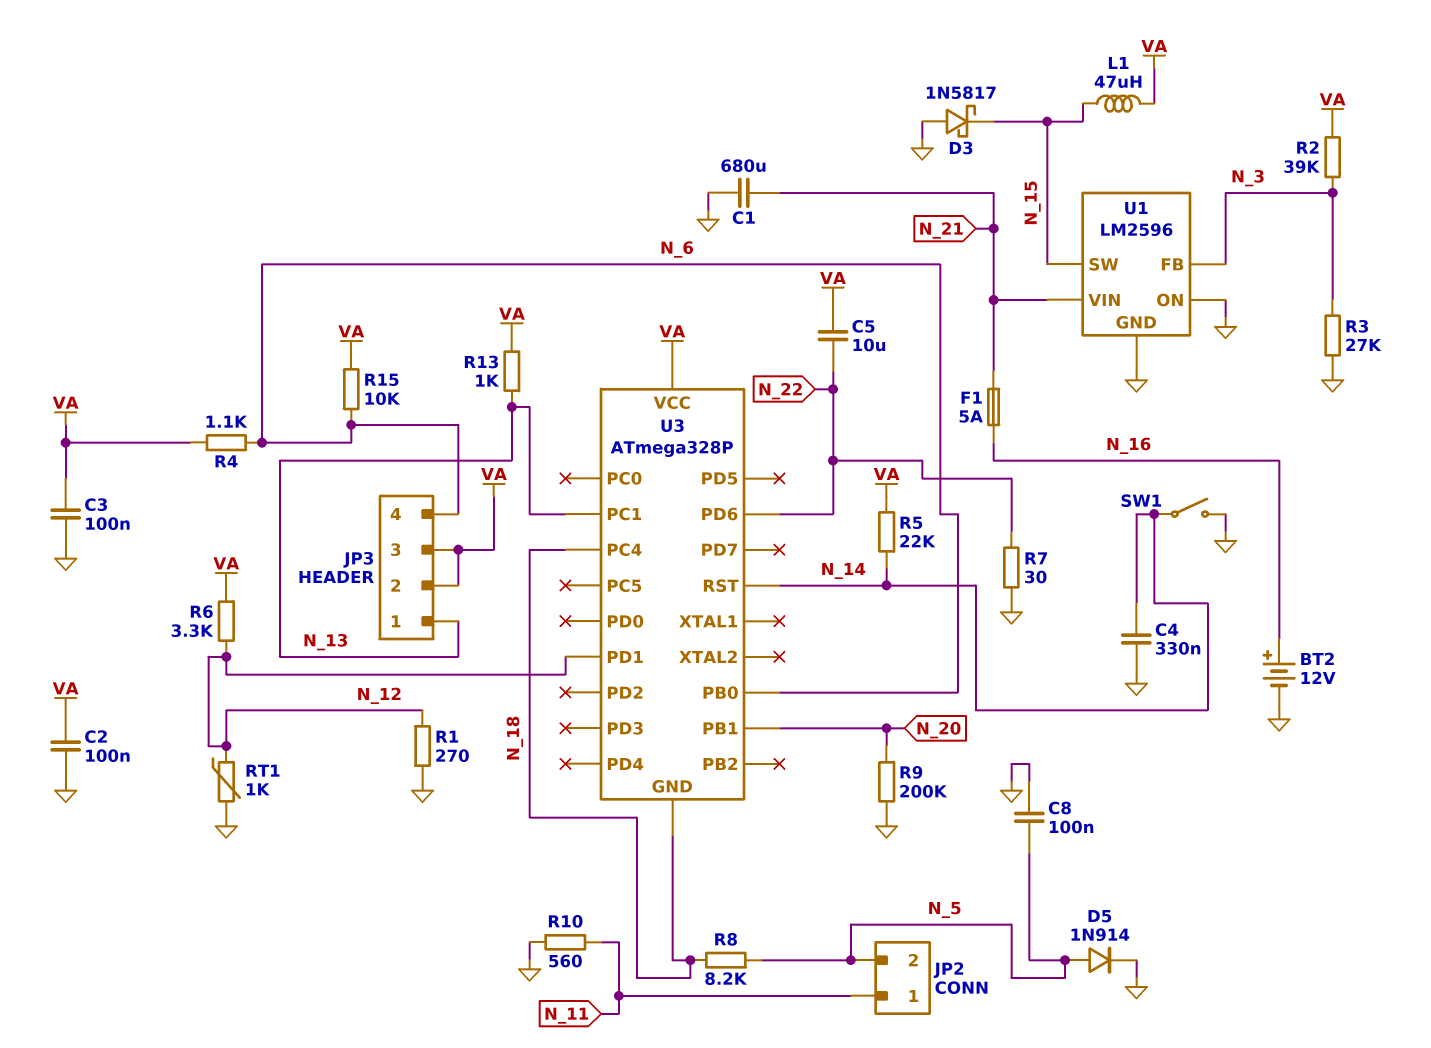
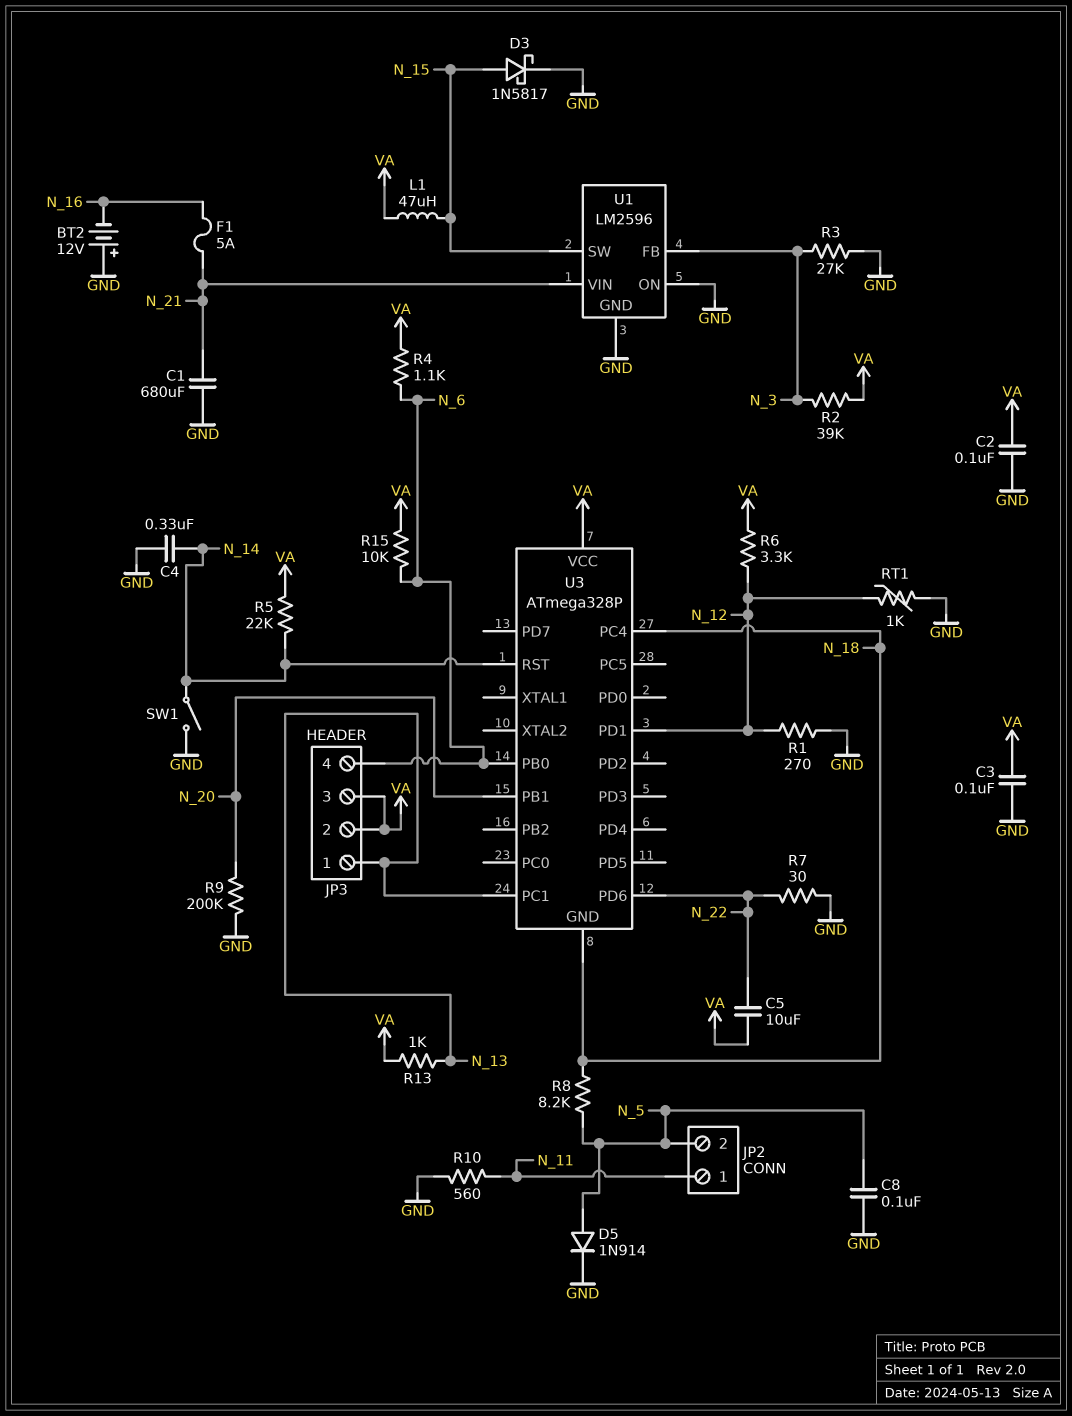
BT2: 12V (plus N_16, minus GND) -> 12V (plus GND, minus N_16)
D3: schottky 1N5817 (A GND, K N_15) -> schottky 1N5817 (A N_15, K GND)

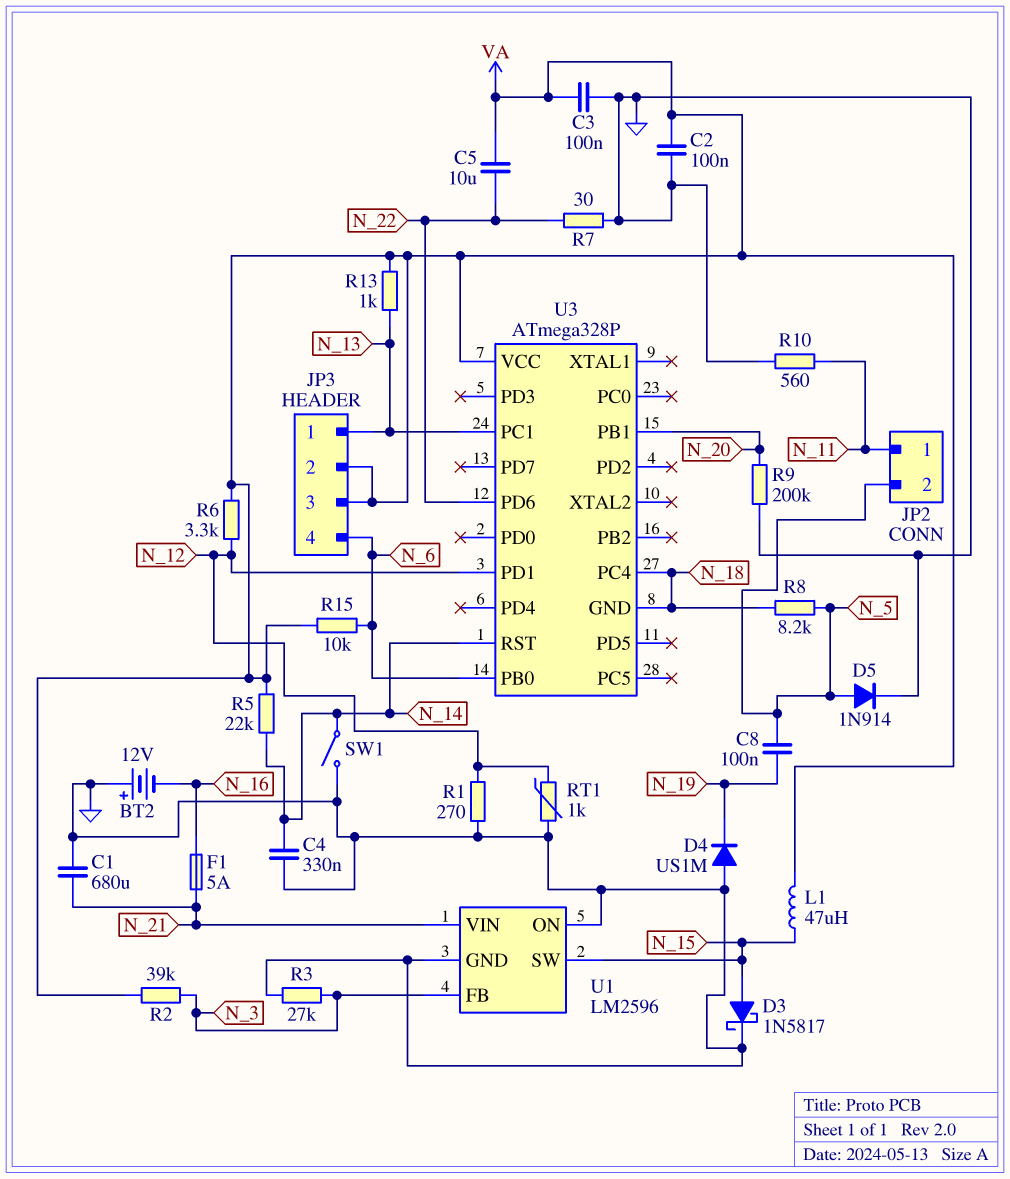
C8: 100nF (GND, N_5) -> 100nF (N_5, N_19)
D4: none -> diode US1M (A GND, K N_19)
R4: 1.1k (N_6, VA) -> none

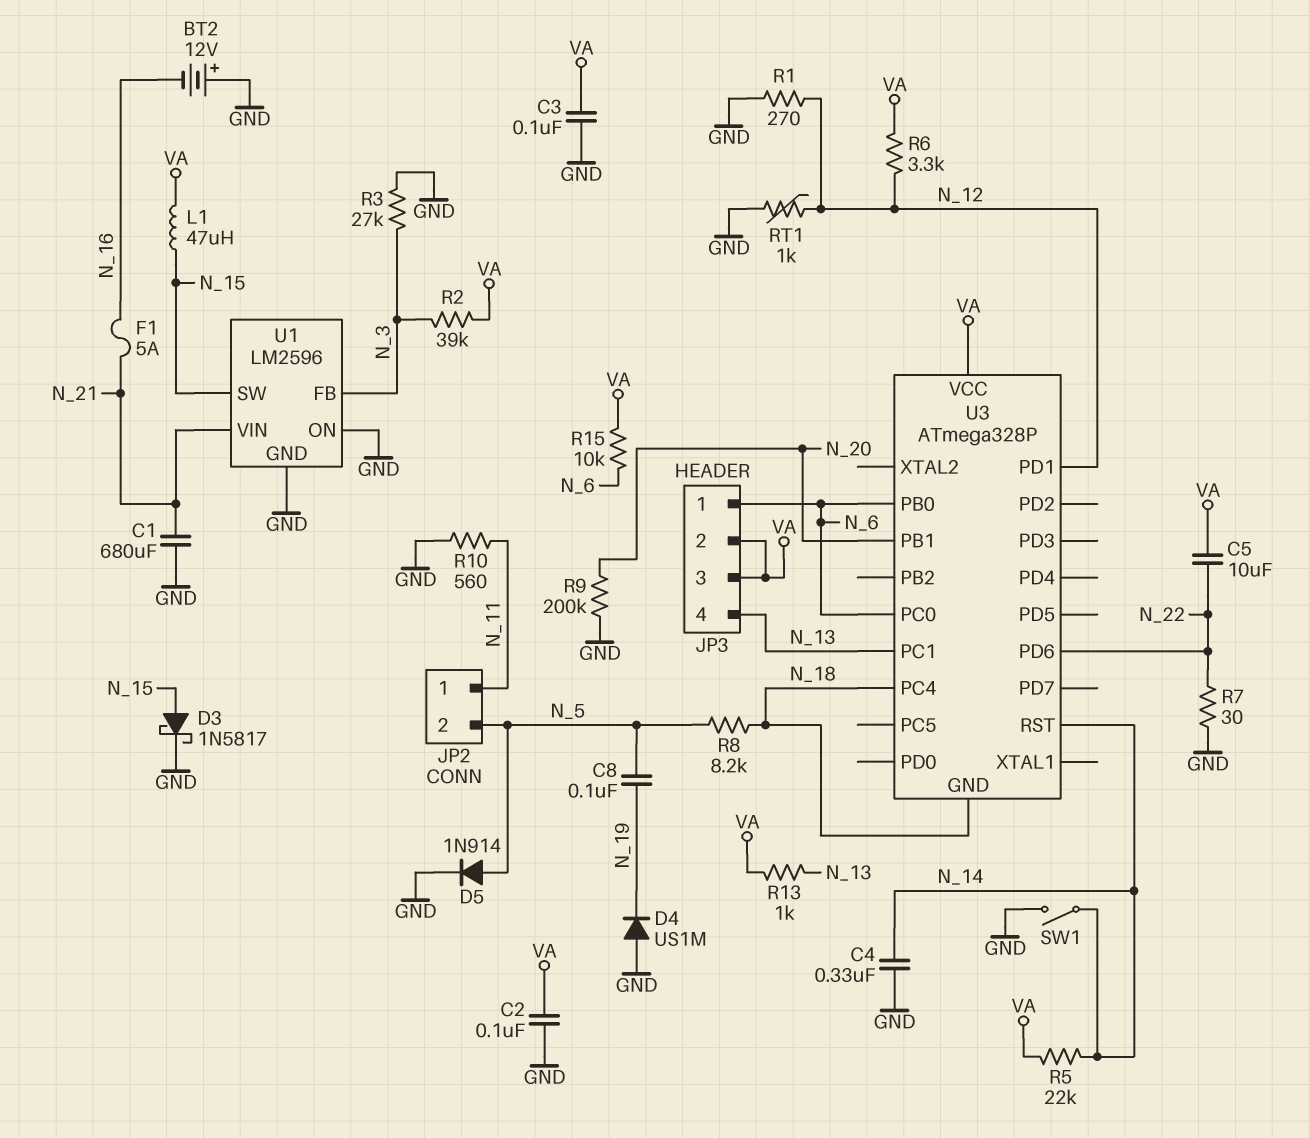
JP3 pin 1: N_13 -> N_6
JP3 pin 4: N_6 -> N_13
U3 pin PC0: none -> N_6

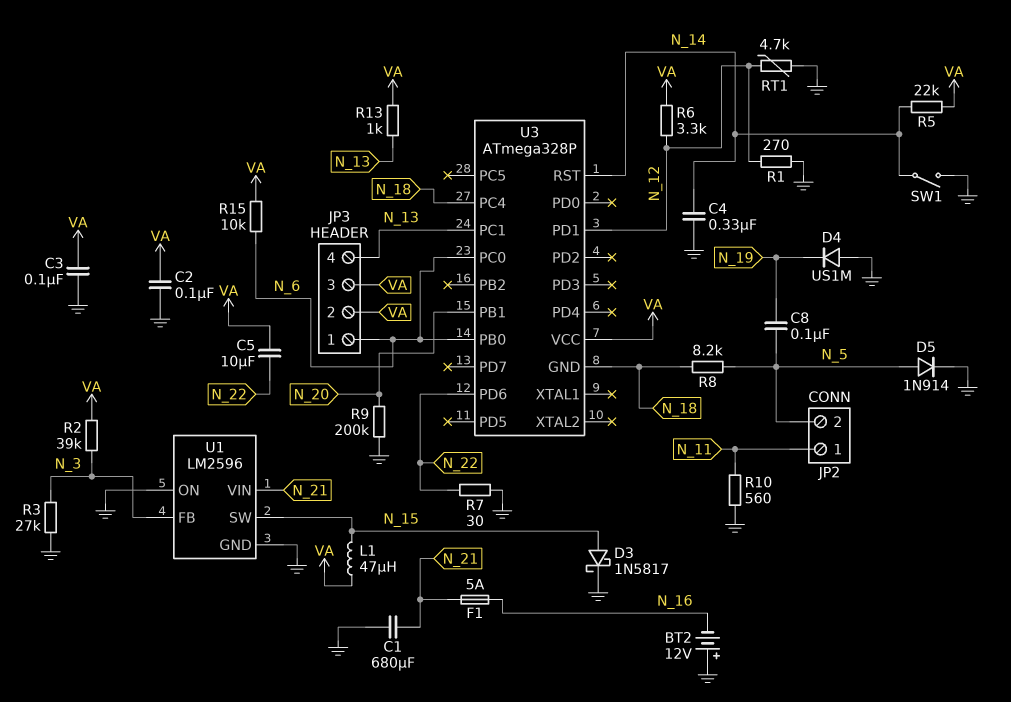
RT1: 1k (GND, N_12) -> 4.7k (GND, N_12)

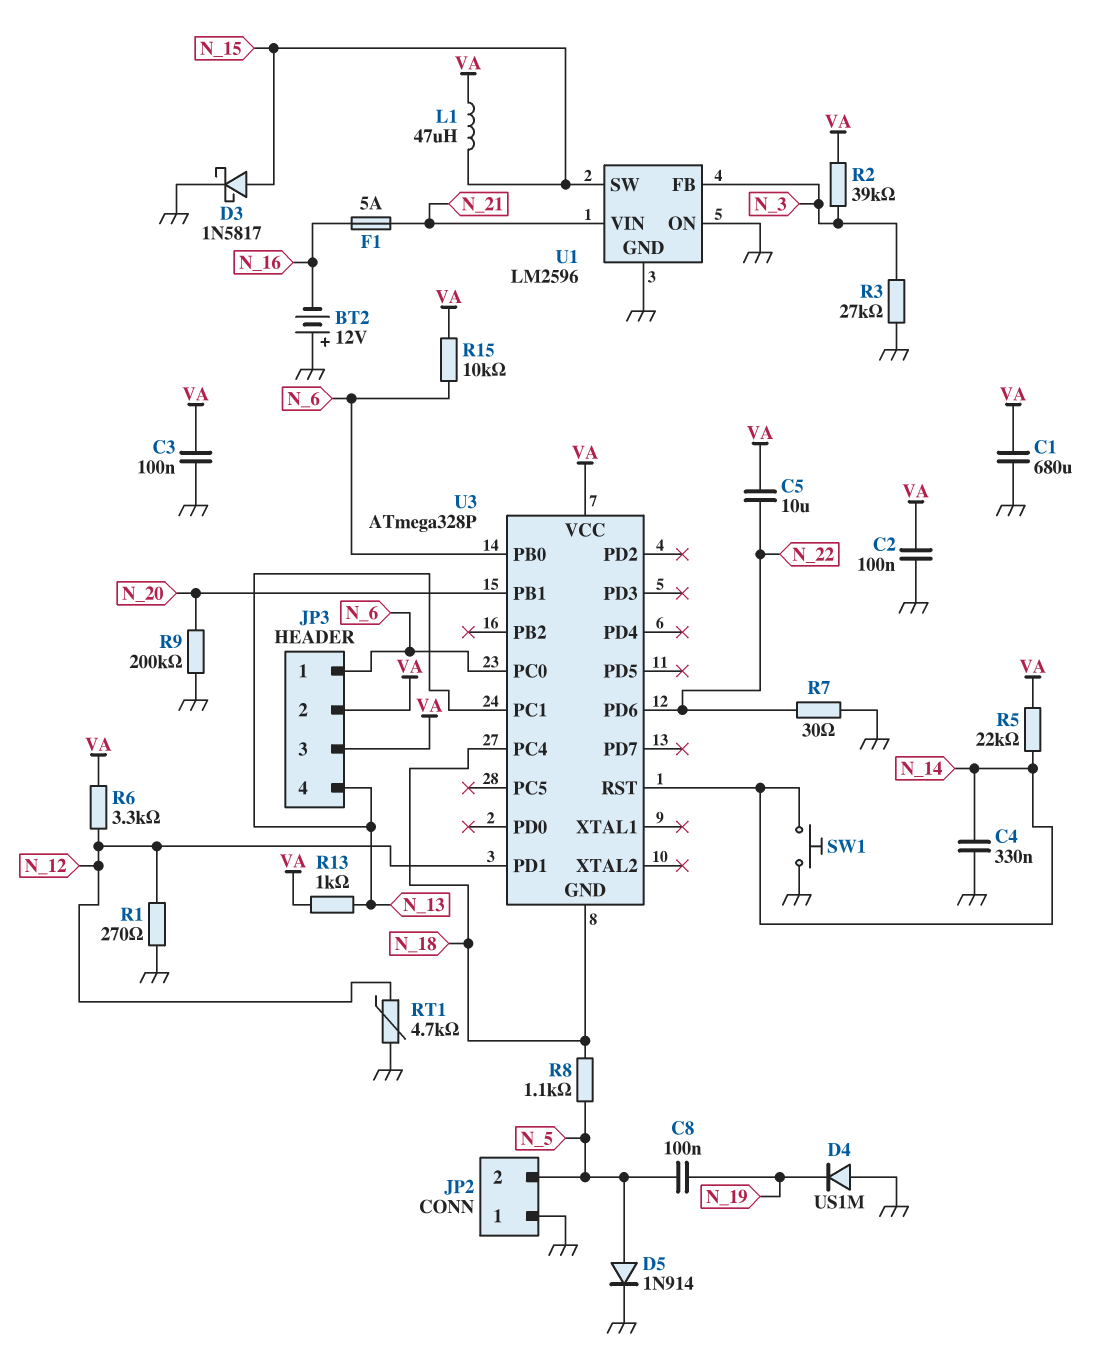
C1: 680uF (GND, N_21) -> 680uF (GND, VA)
JP2 pin 1: N_11 -> GND
R8: 8.2k (N_5, N_18) -> 1.1k (N_5, N_18)
R10: 560 (GND, N_11) -> none
SW1: switch (GND, N_14) -> button (GND, N_14)

